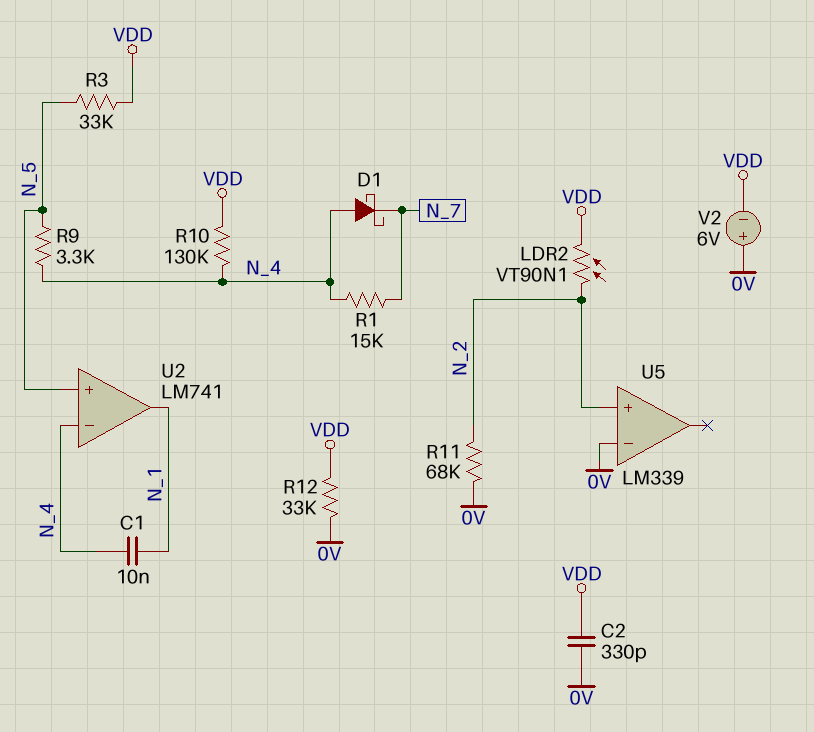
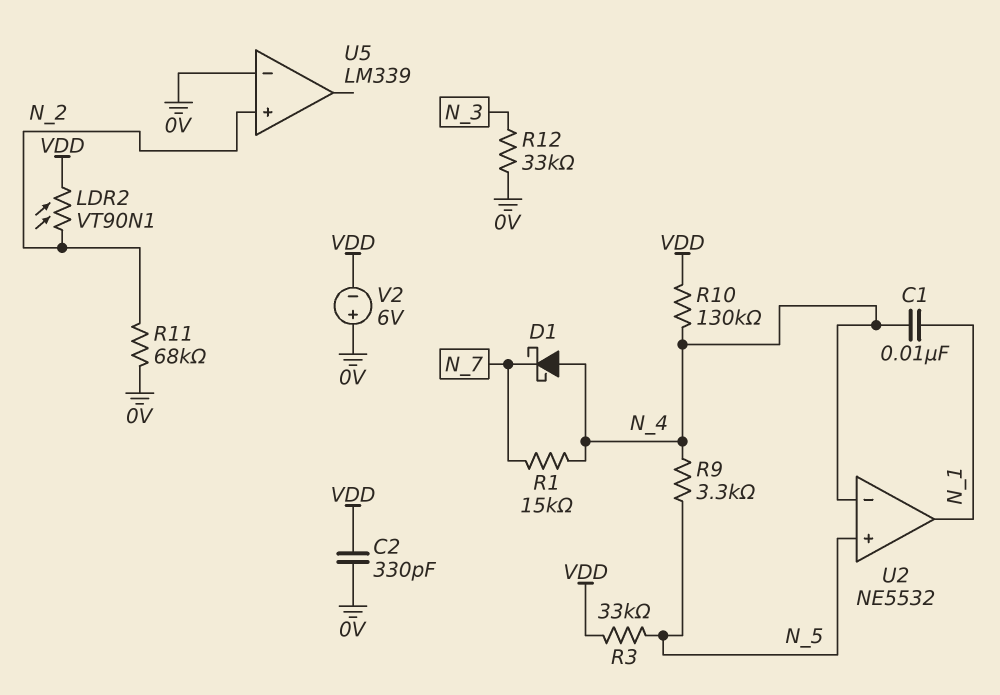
R12: 33k (0V, VDD) -> 33k (0V, N_3)
U2: LM741 -> NE5532

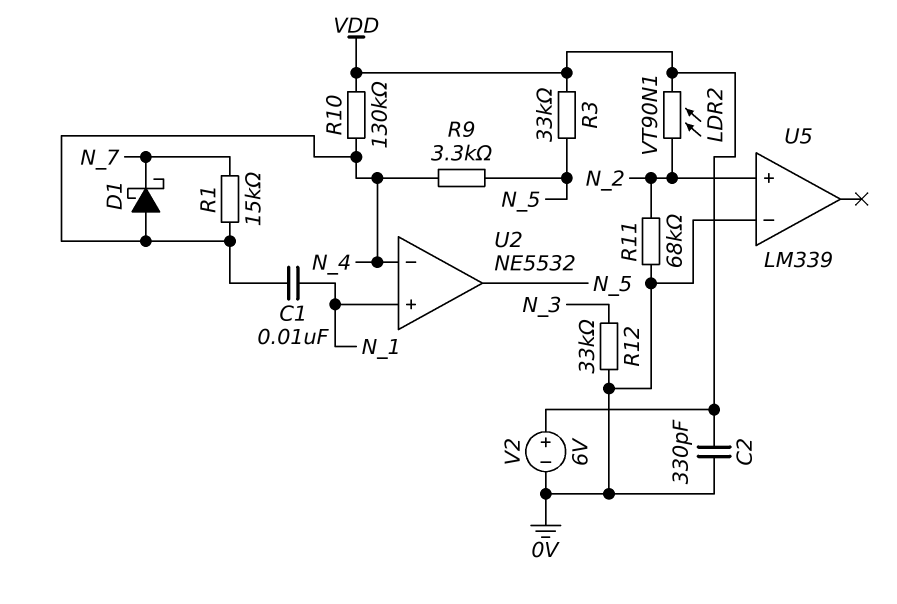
U2 pin in+: N_5 -> N_1
U2 pin out: N_1 -> N_5
V2: 6V (plus 0V, minus VDD) -> 6V (plus VDD, minus 0V)

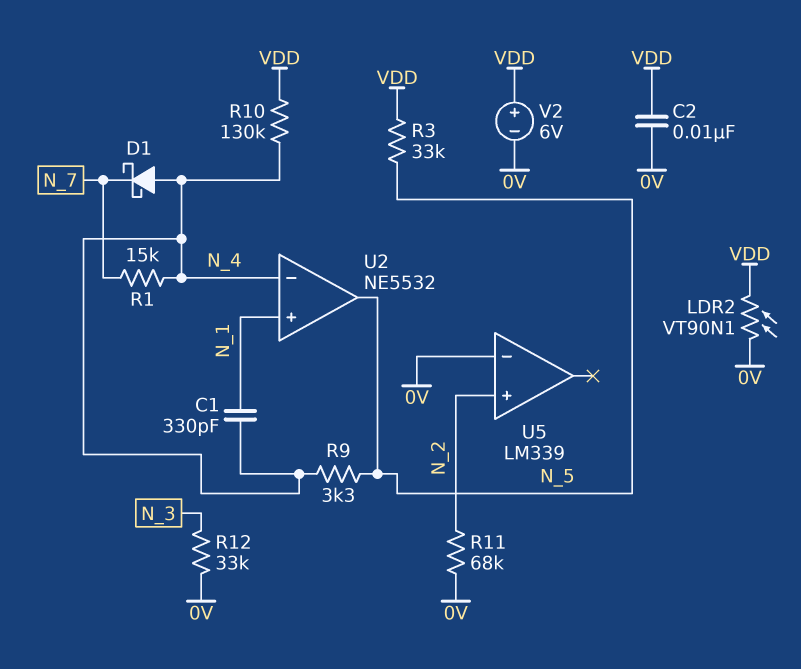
C1: 10nF (N_1, N_4) -> 330pF (N_1, N_4)
C2: 330pF (0V, VDD) -> 10nF (0V, VDD)
LDR2: VT90N1 (N_2, VDD) -> VT90N1 (0V, VDD)

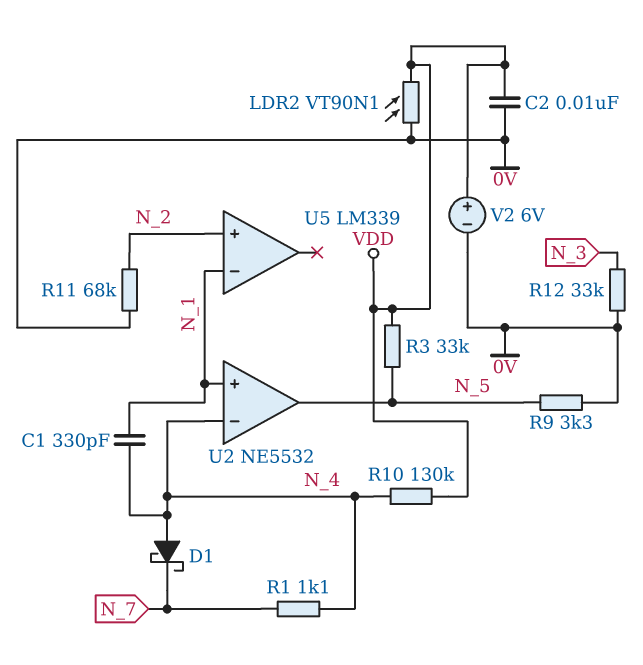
R1: 15k (N_4, N_7) -> 1.1k (N_4, N_7)
R9: 3.3k (N_4, N_5) -> 3.3k (0V, N_5)
U5 pin in-: 0V -> N_1

